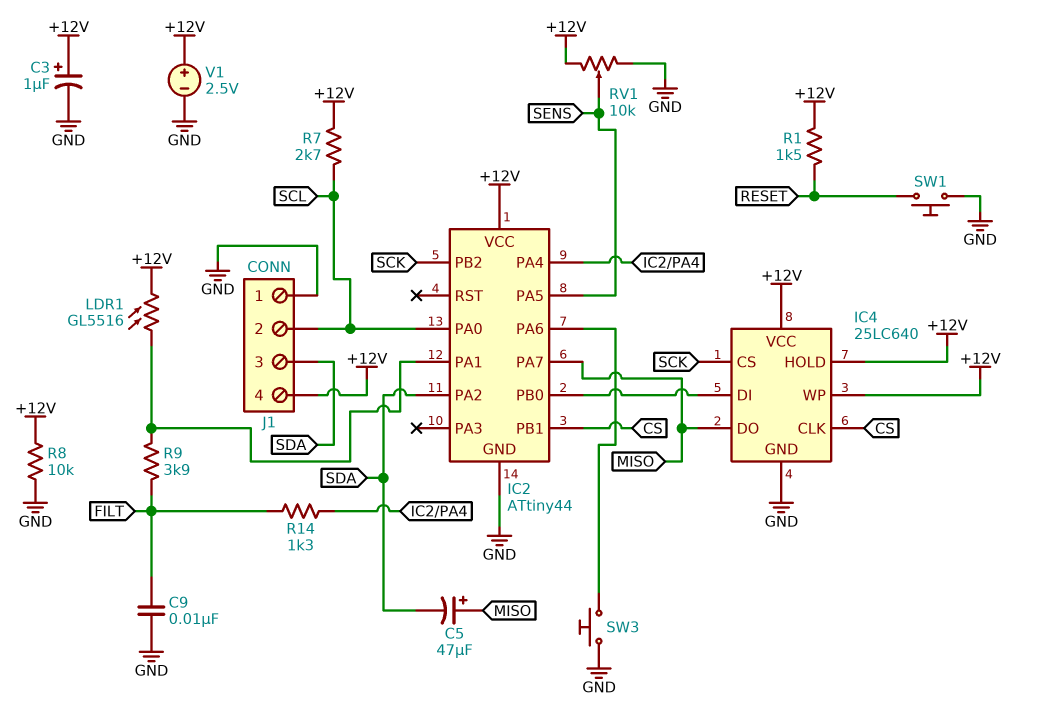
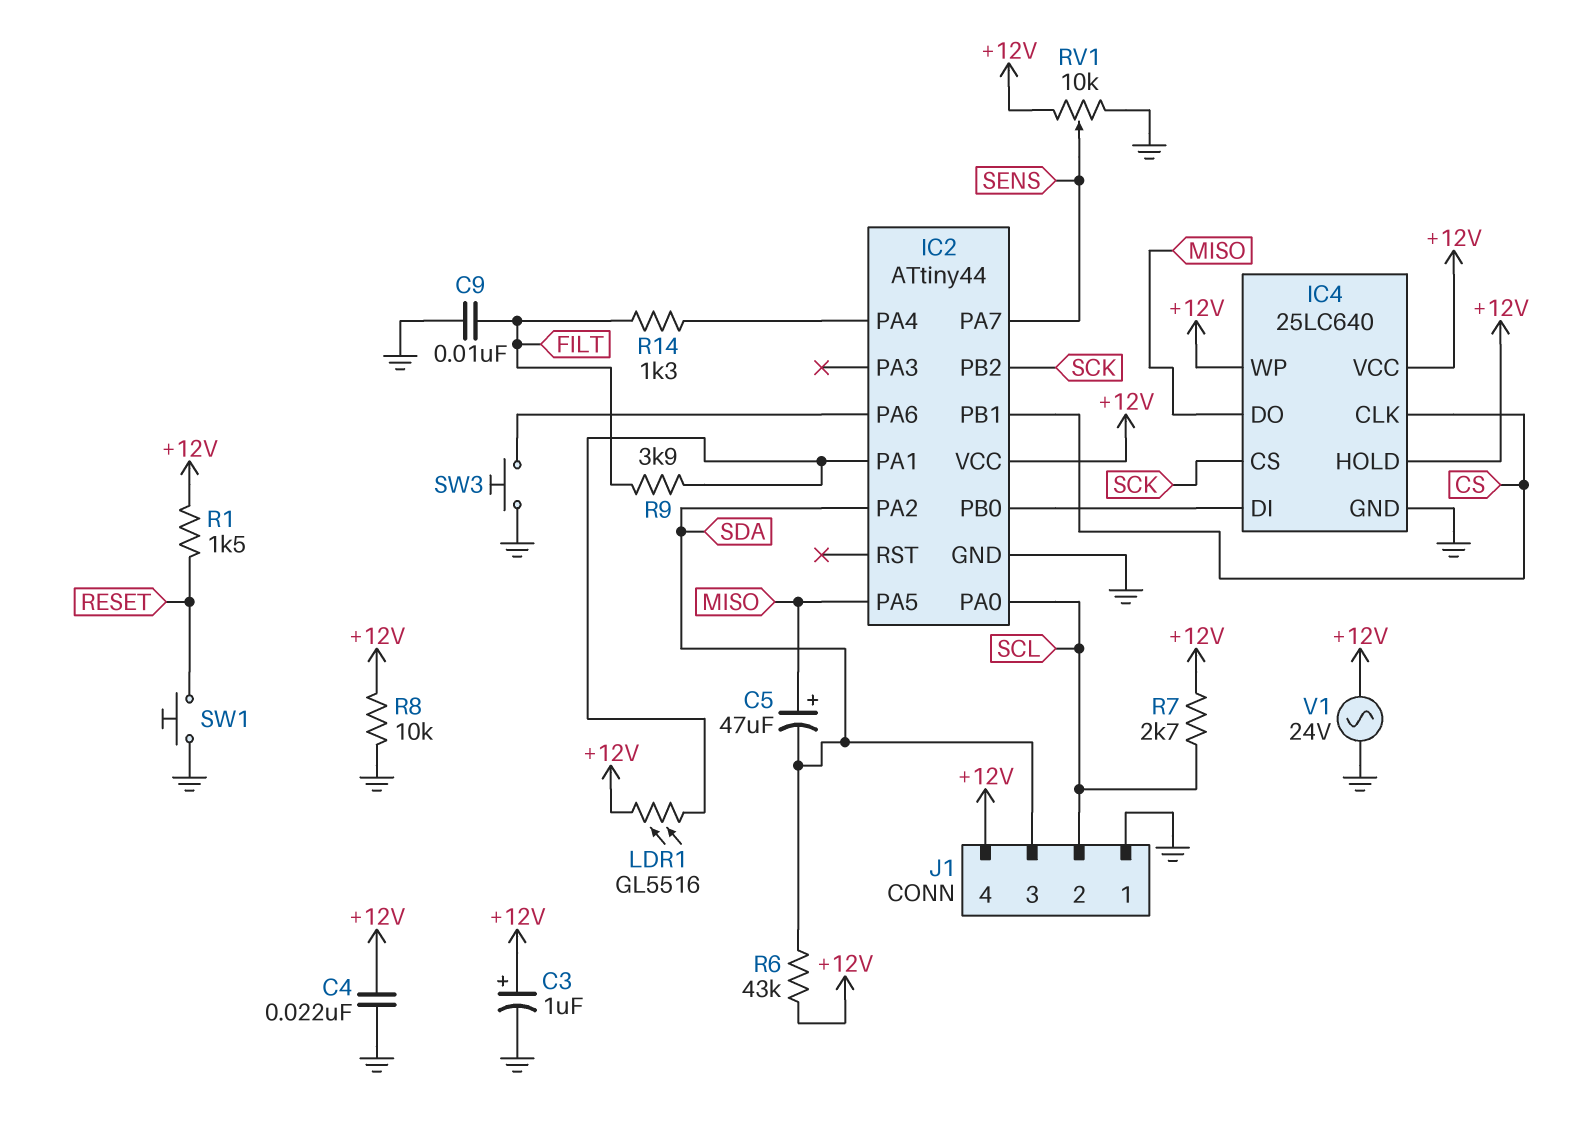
C4: none -> 22nF (+12V, GND)
IC2 pin PA5: SENS -> MISO
IC2 pin PA7: MISO -> SENS
R6: none -> 43k (+12V, SDA)
V1: 2.5V (plus +12V, minus GND) -> AC 24V (+12V, GND)

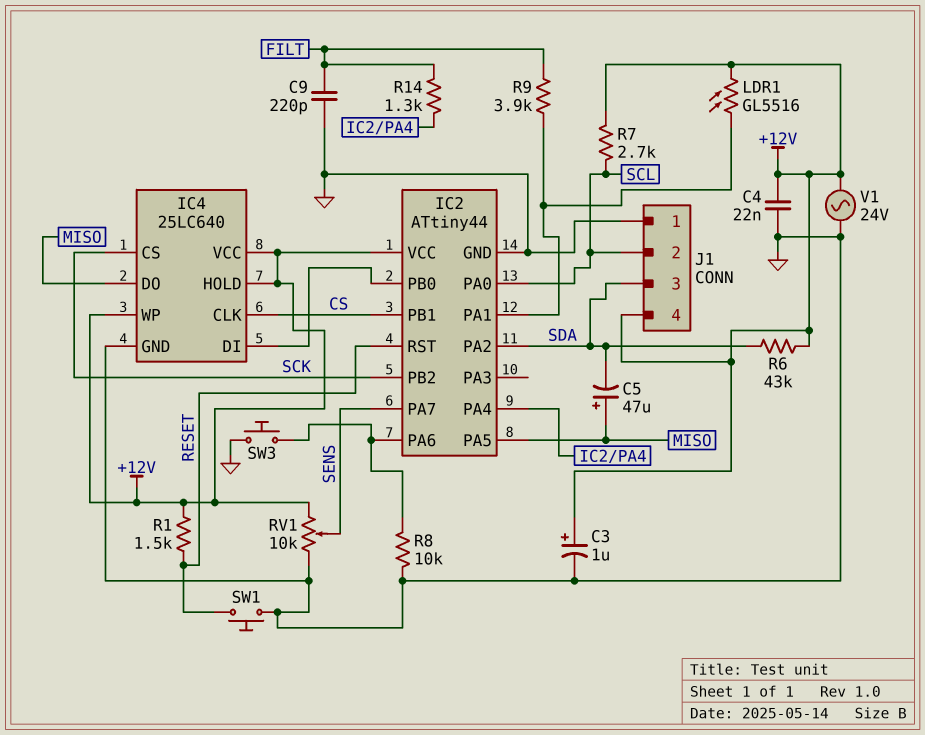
C9: 10nF (FILT, GND) -> 220pF (FILT, GND)
IC2 pin RST: none -> RESET
R8: 10k (+12V, GND) -> 10k (GND, IC2/PA6)

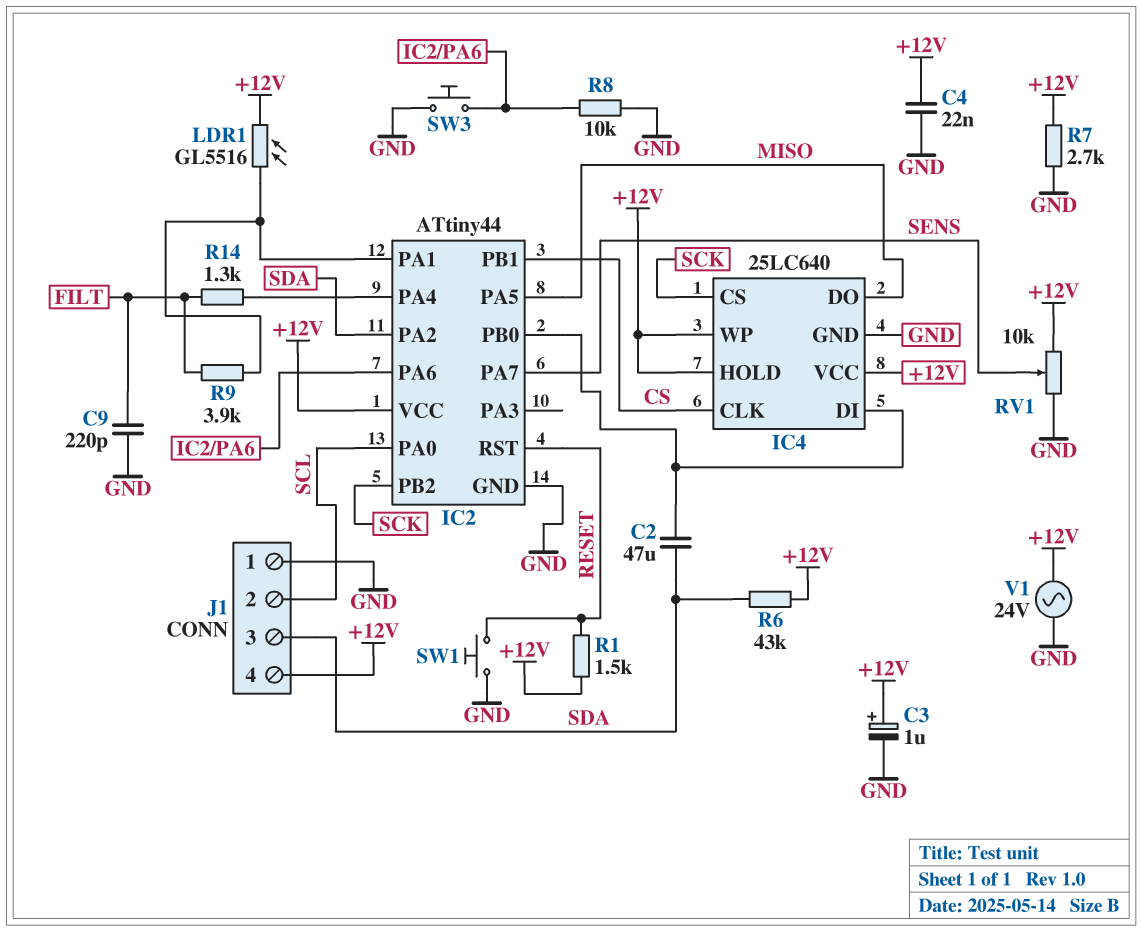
C2: none -> 47uF (IC2/PB0, SDA)
C5: 47uF (plus MISO, minus SDA) -> none
R7: 2.7k (+12V, SCL) -> 2.7k (+12V, GND)

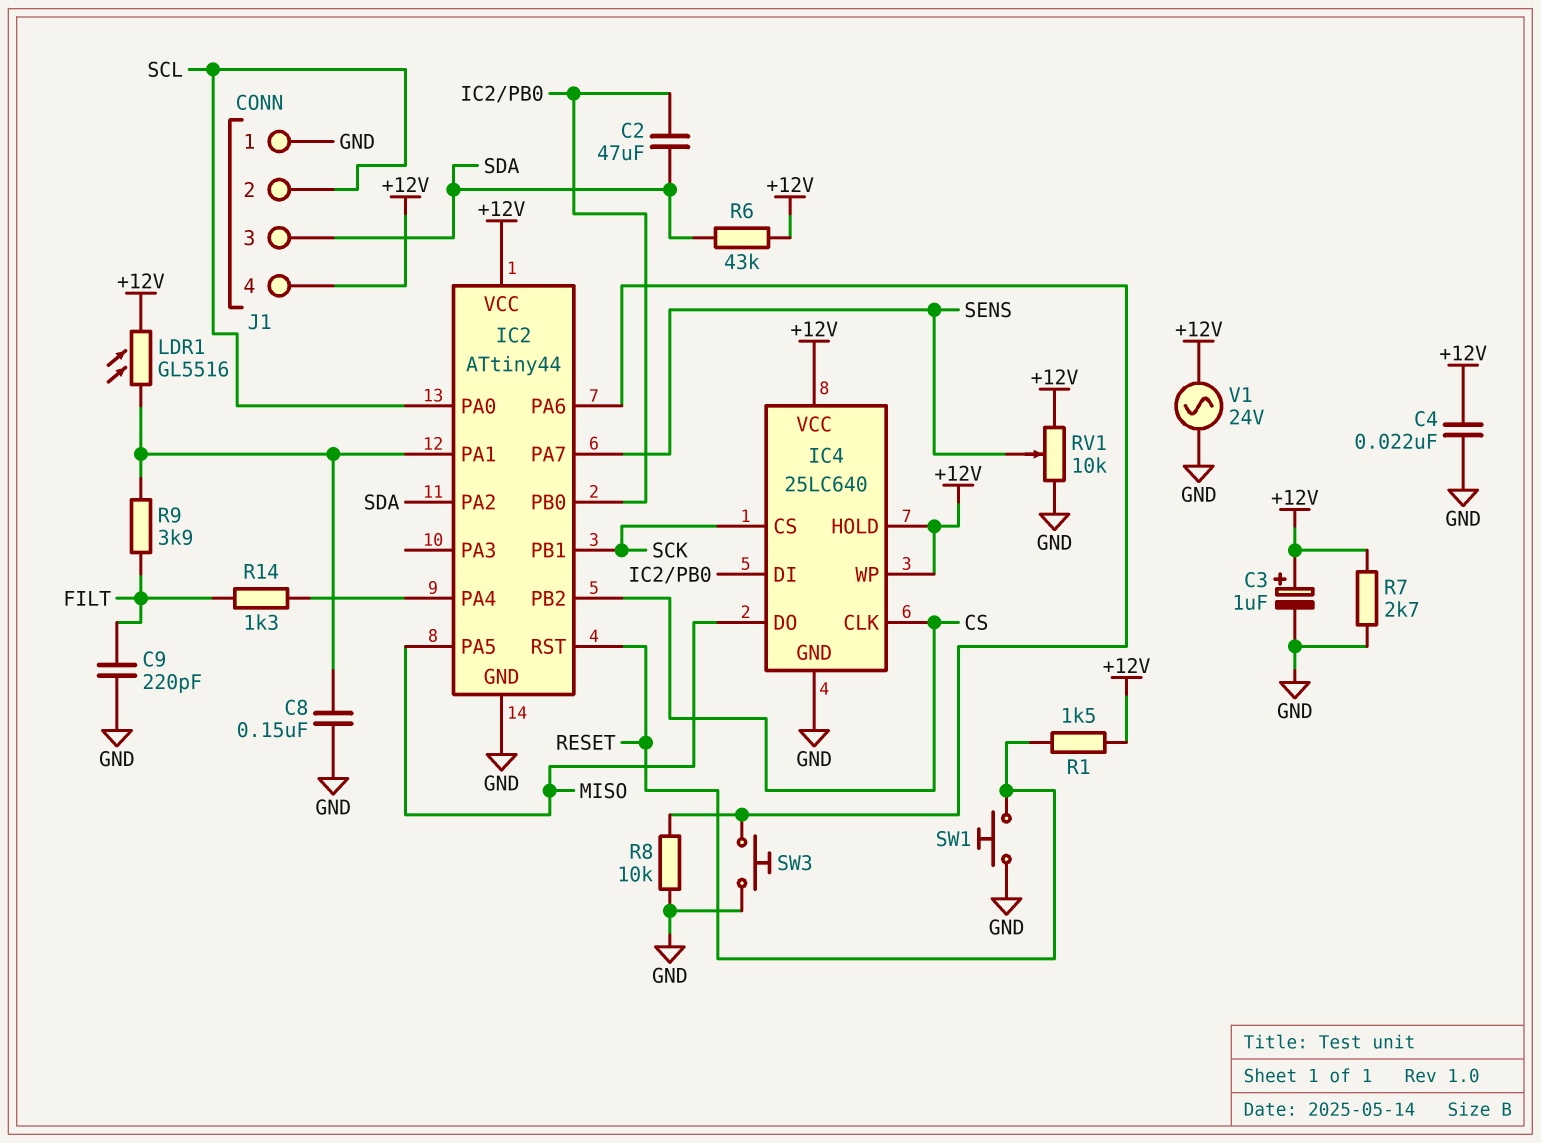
C8: none -> 150nF (GND, IC2/PA1)
IC2 pin PB1: CS -> SCK
IC2 pin PB2: SCK -> CS

